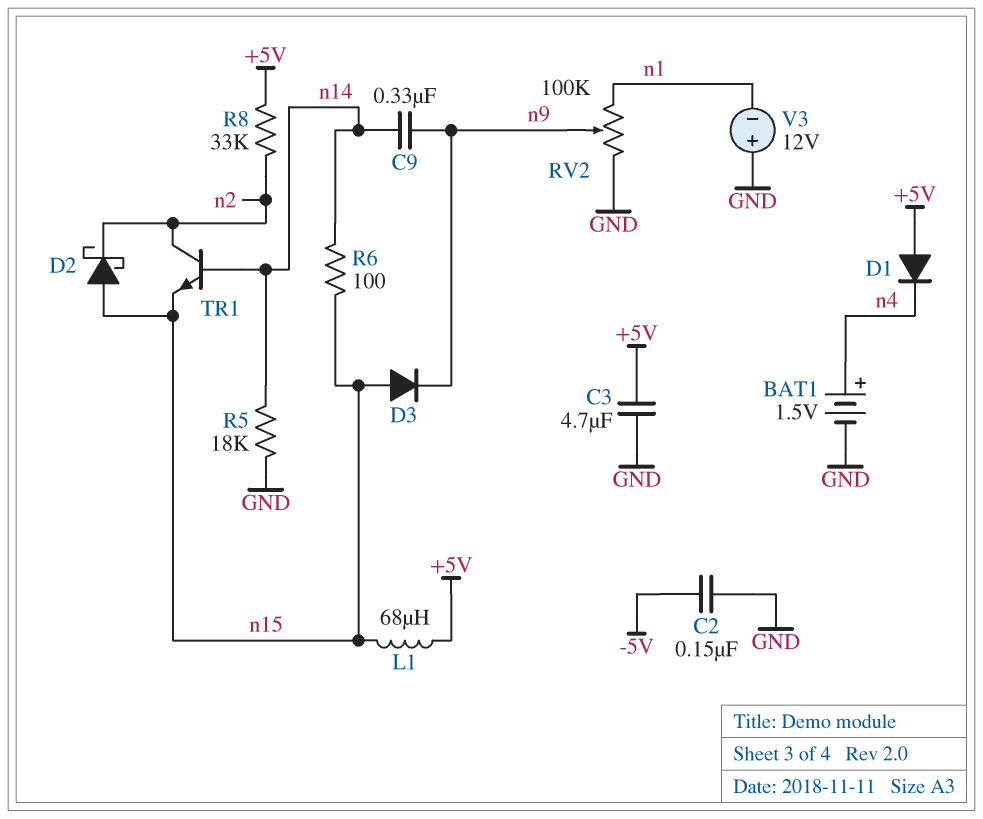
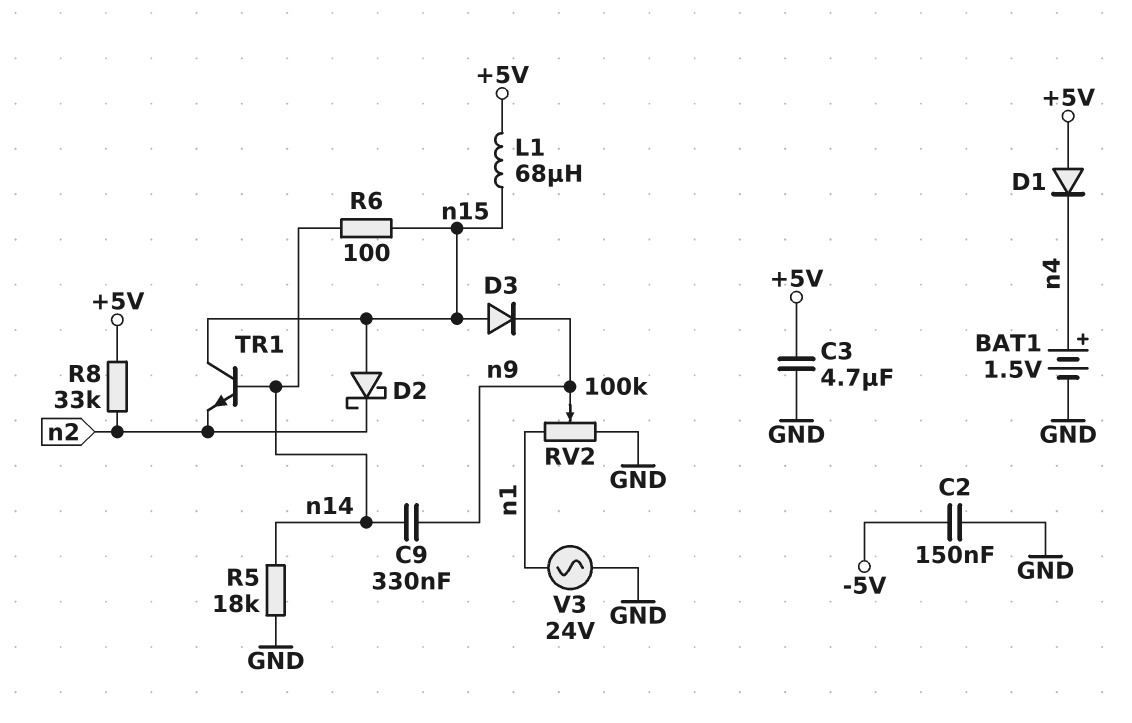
TR1: NPN (B n14, C n2, E n15) -> NPN (B n14, C n15, E n2)
V3: 12V (plus GND, minus n1) -> AC 24V (GND, n1)

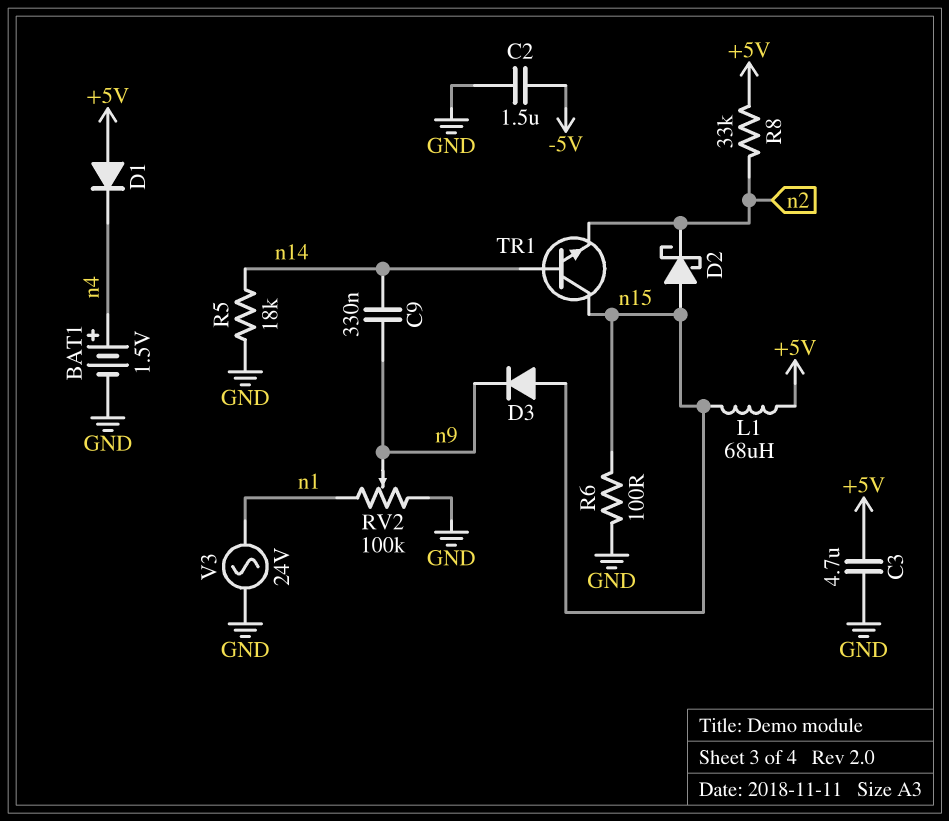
C2: 150nF (-5V, GND) -> 1.5uF (-5V, GND)
R6: 100 (n14, n15) -> 100 (GND, n15)

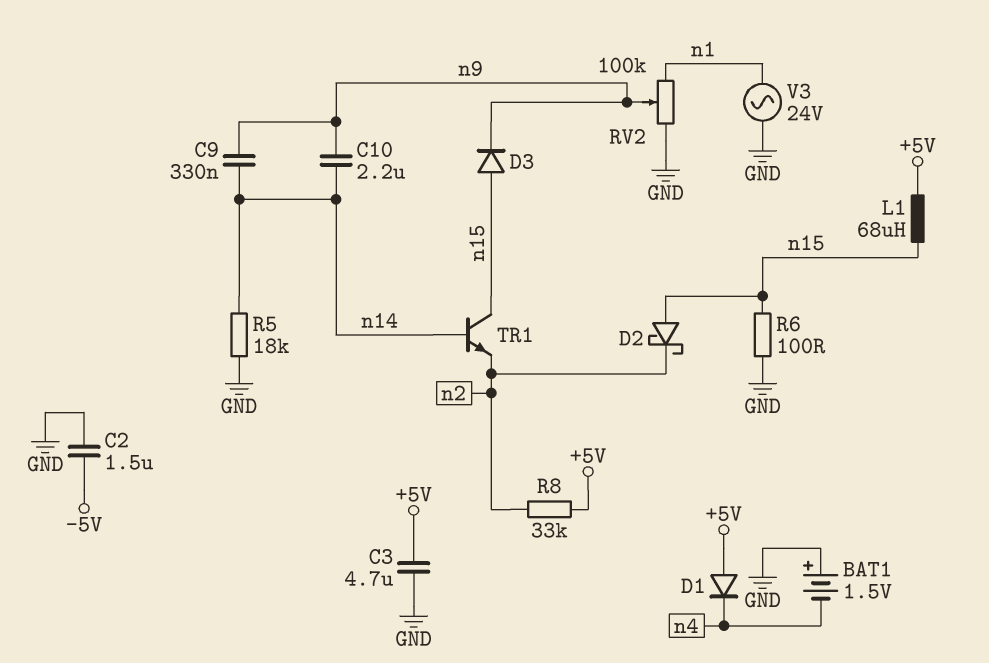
BAT1: 1.5V (plus n4, minus GND) -> 1.5V (plus GND, minus n4)
C10: none -> 2.2uF (n9, n14)

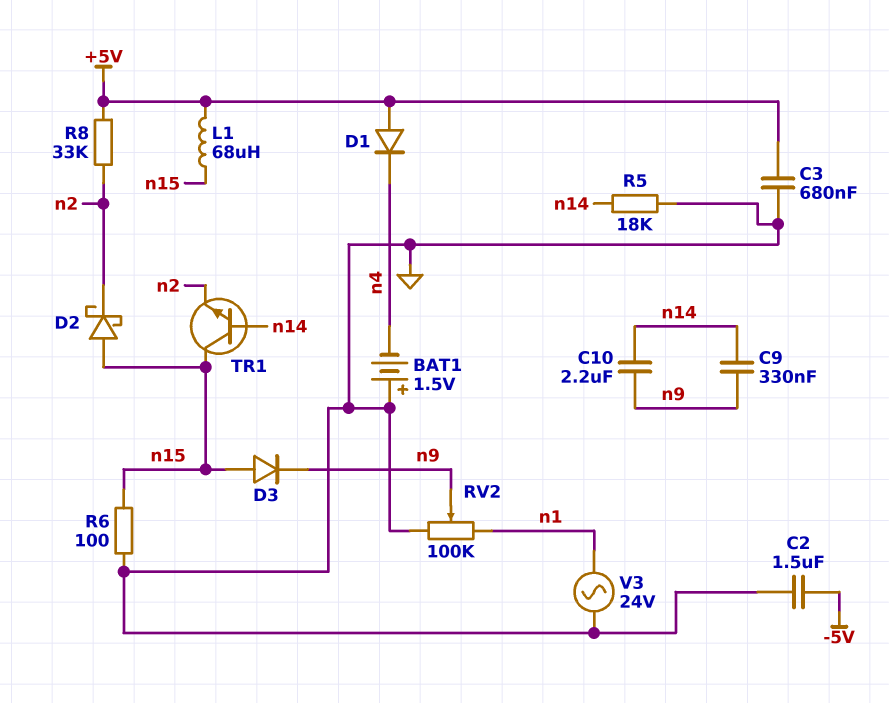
C3: 4.7uF (+5V, GND) -> 680nF (+5V, GND)

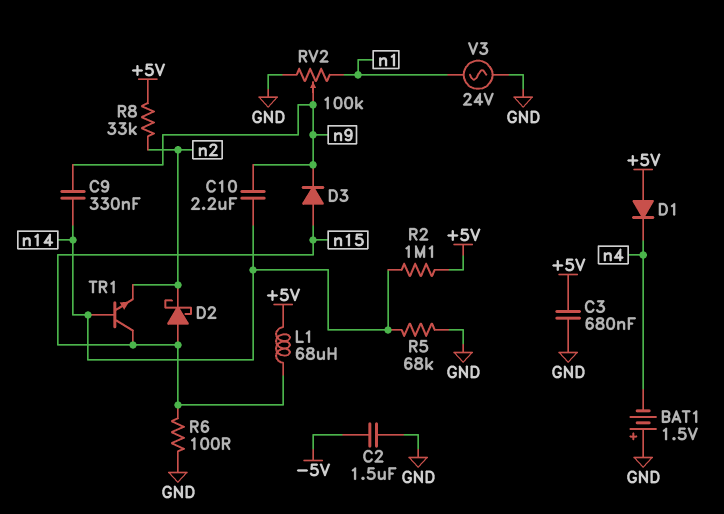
R2: none -> 1.1M (+5V, n14)
R5: 18k (GND, n14) -> 68k (GND, n14)

